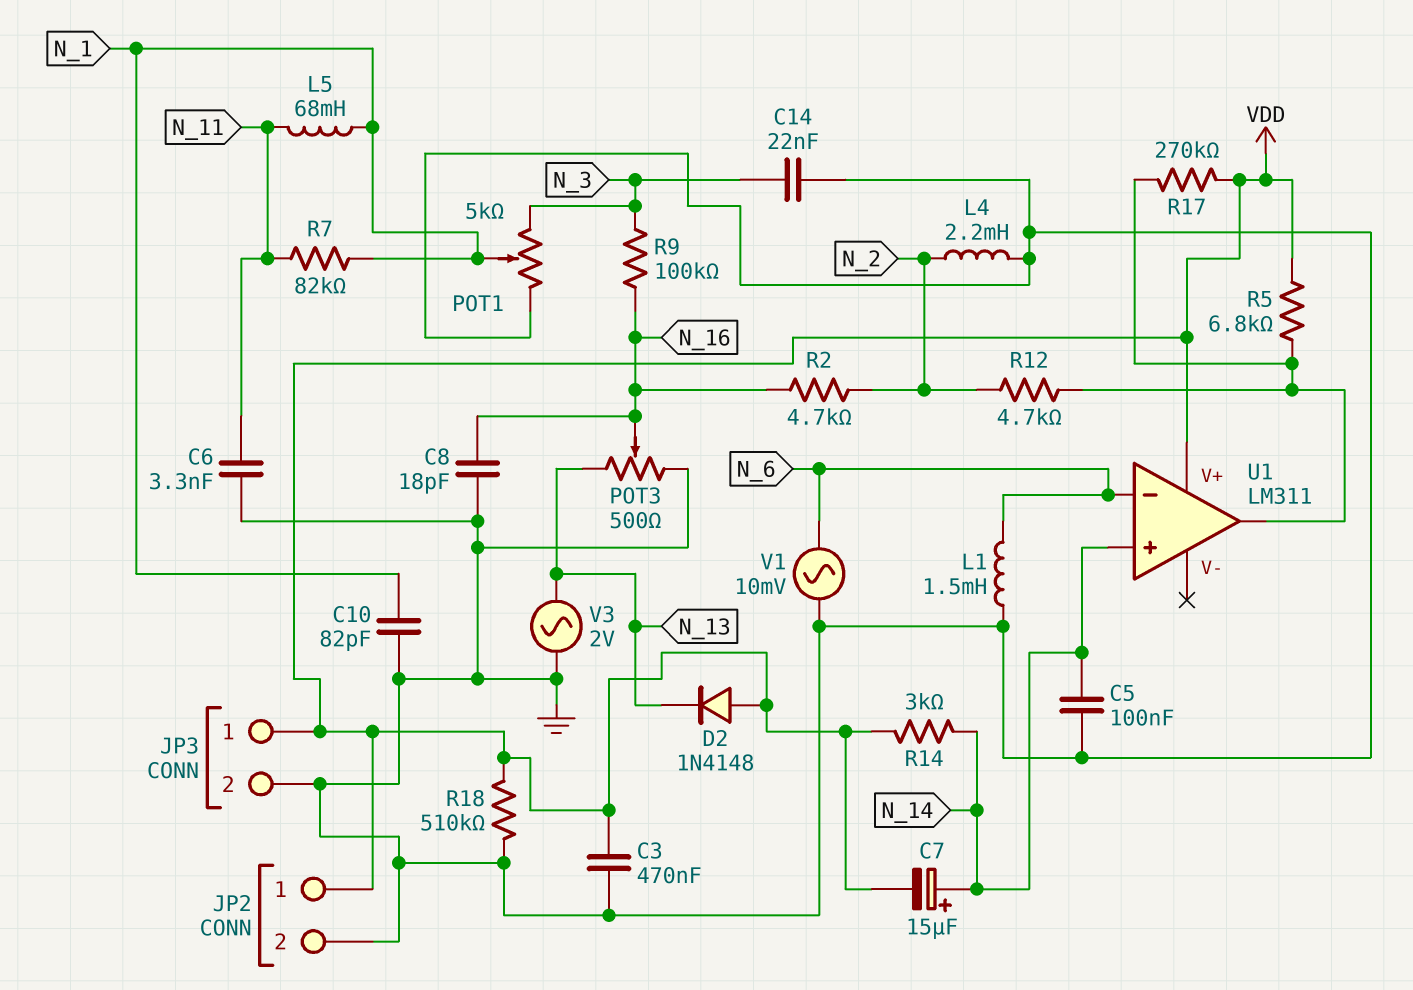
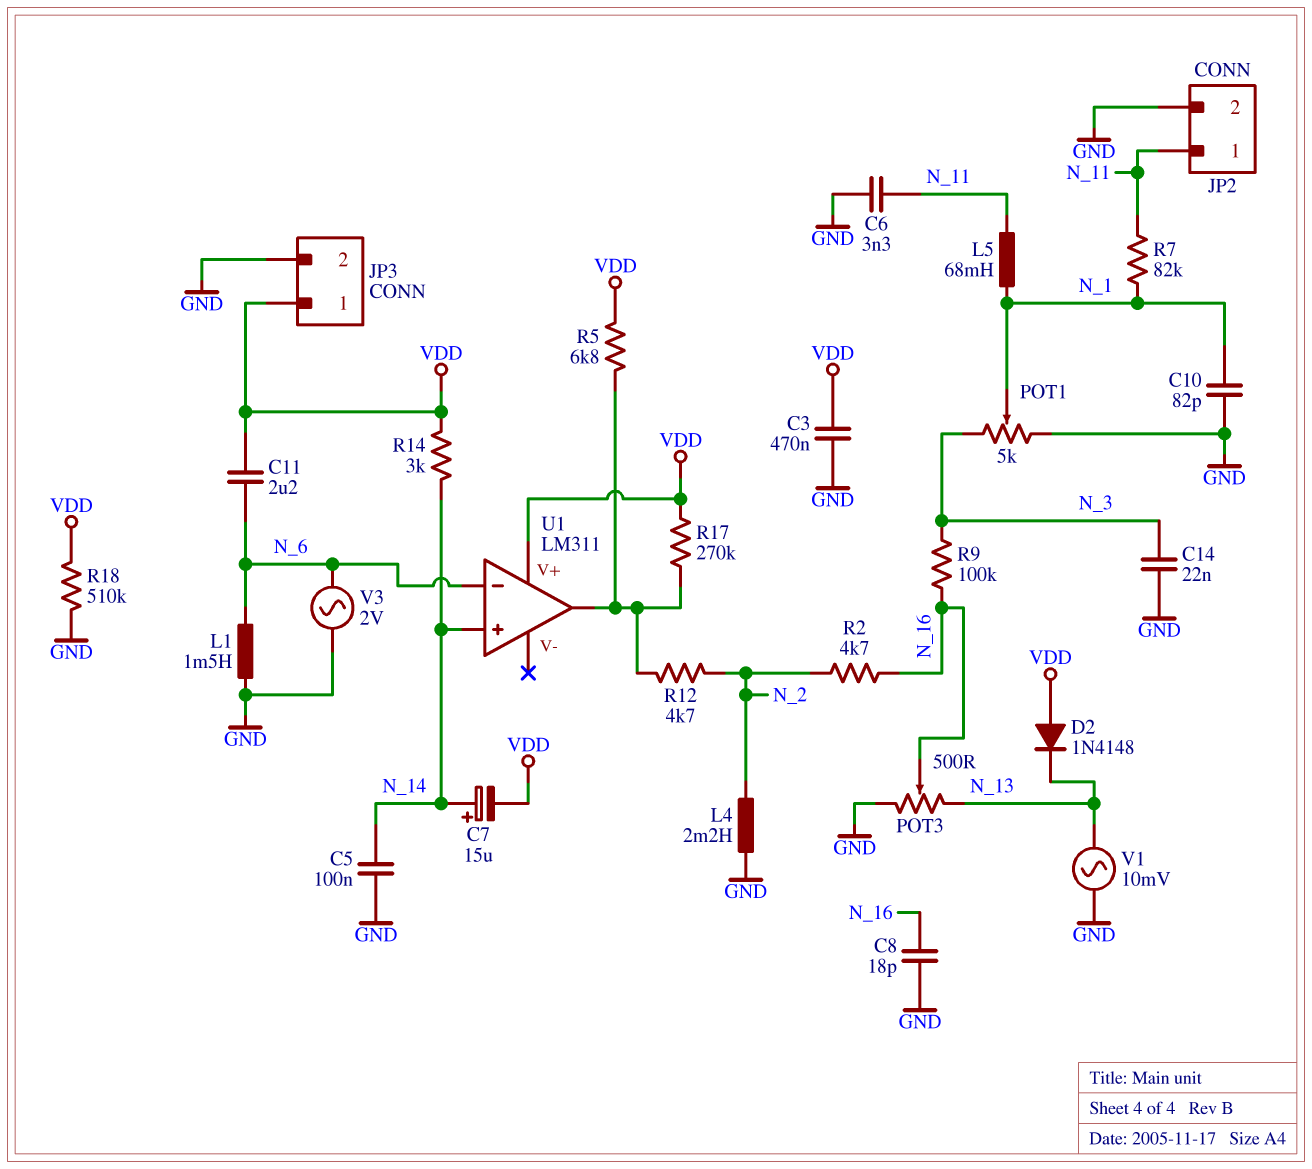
C11: none -> 2.2uF (N_6, VDD)
JP2 pin 1: VDD -> N_11
V1: AC 10mV (GND, N_6) -> AC 10mV (GND, N_13)
V3: AC 2V (GND, N_13) -> AC 2V (GND, N_6)

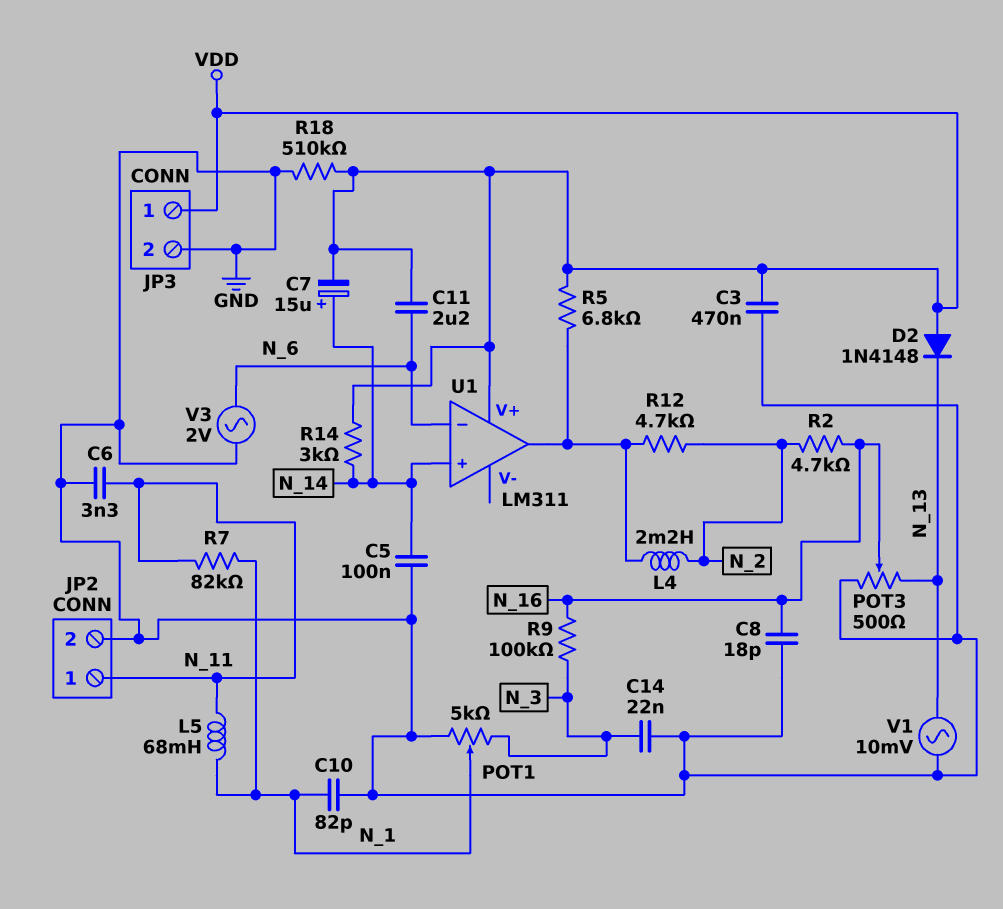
L1: 1.5mH (GND, N_6) -> none
L4: 2.2mH (GND, N_2) -> 2.2mH (N_2, U1/out)
R17: 270k (U1/out, VDD) -> none

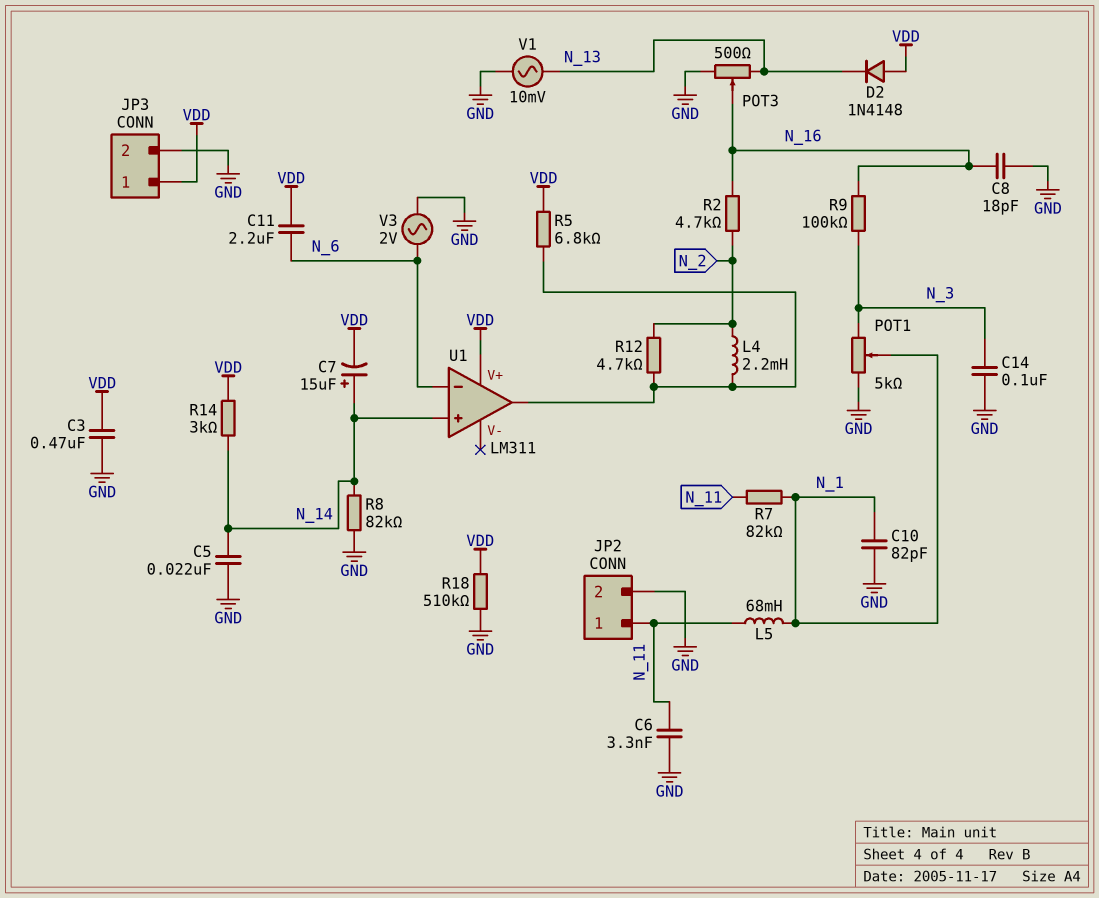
C5: 100nF (GND, N_14) -> 22nF (GND, N_14)
C14: 22nF (GND, N_3) -> 100nF (GND, N_3)
R8: none -> 82k (GND, N_14)

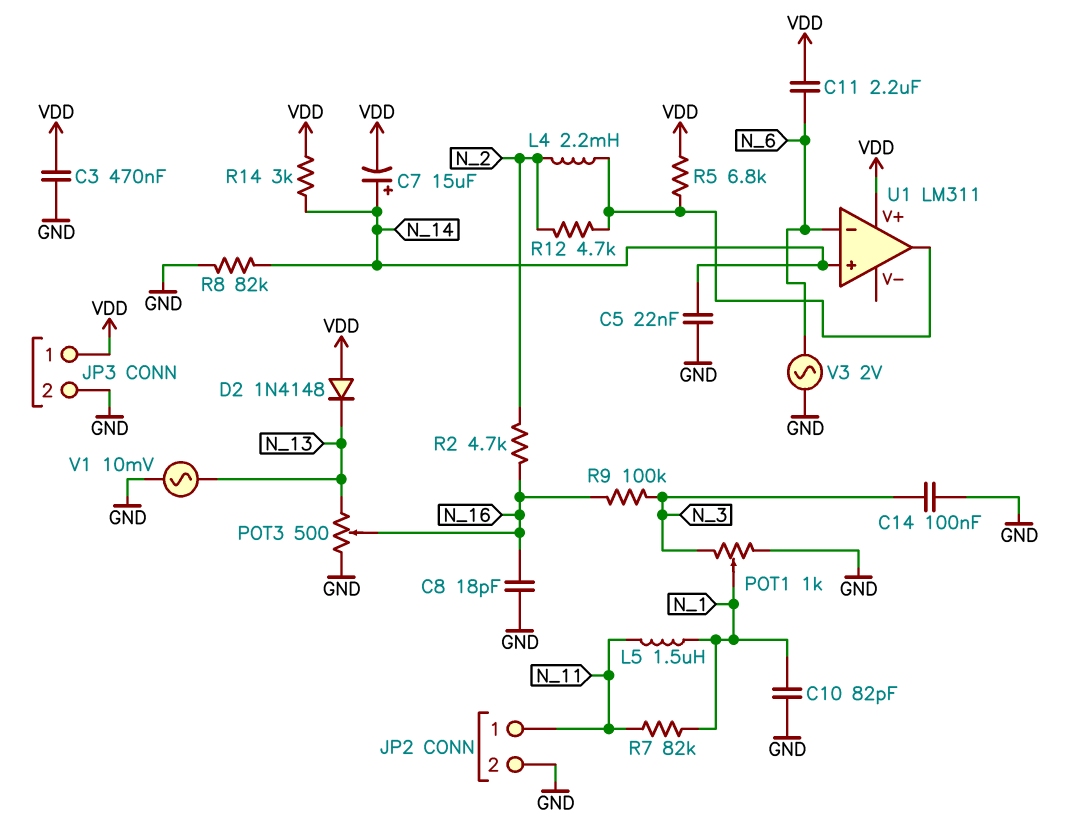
C6: 3.3nF (GND, N_11) -> none
L5: 68mH (N_1, N_11) -> 1.5uH (N_1, N_11)
POT1: 5k (GND, N_3, wiper N_1) -> 1k (GND, N_3, wiper N_1)
R18: 510k (GND, VDD) -> none

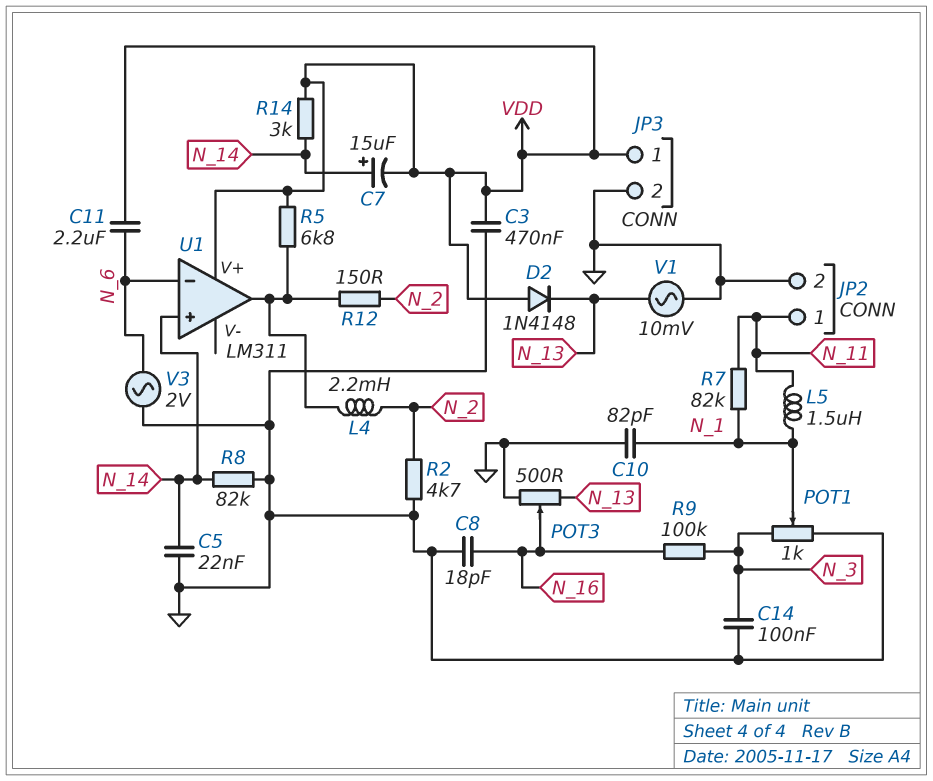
R2: 4.7k (N_2, N_16) -> 4.7k (GND, N_2)
R12: 4.7k (N_2, U1/out) -> 150 (N_2, U1/out)

